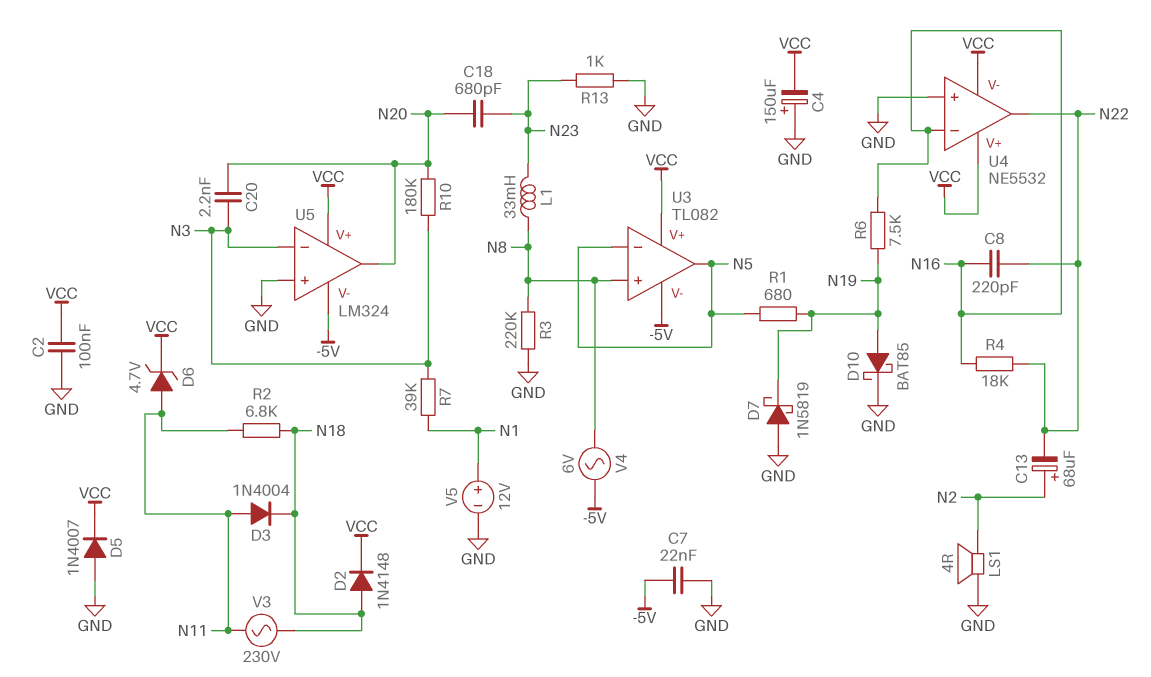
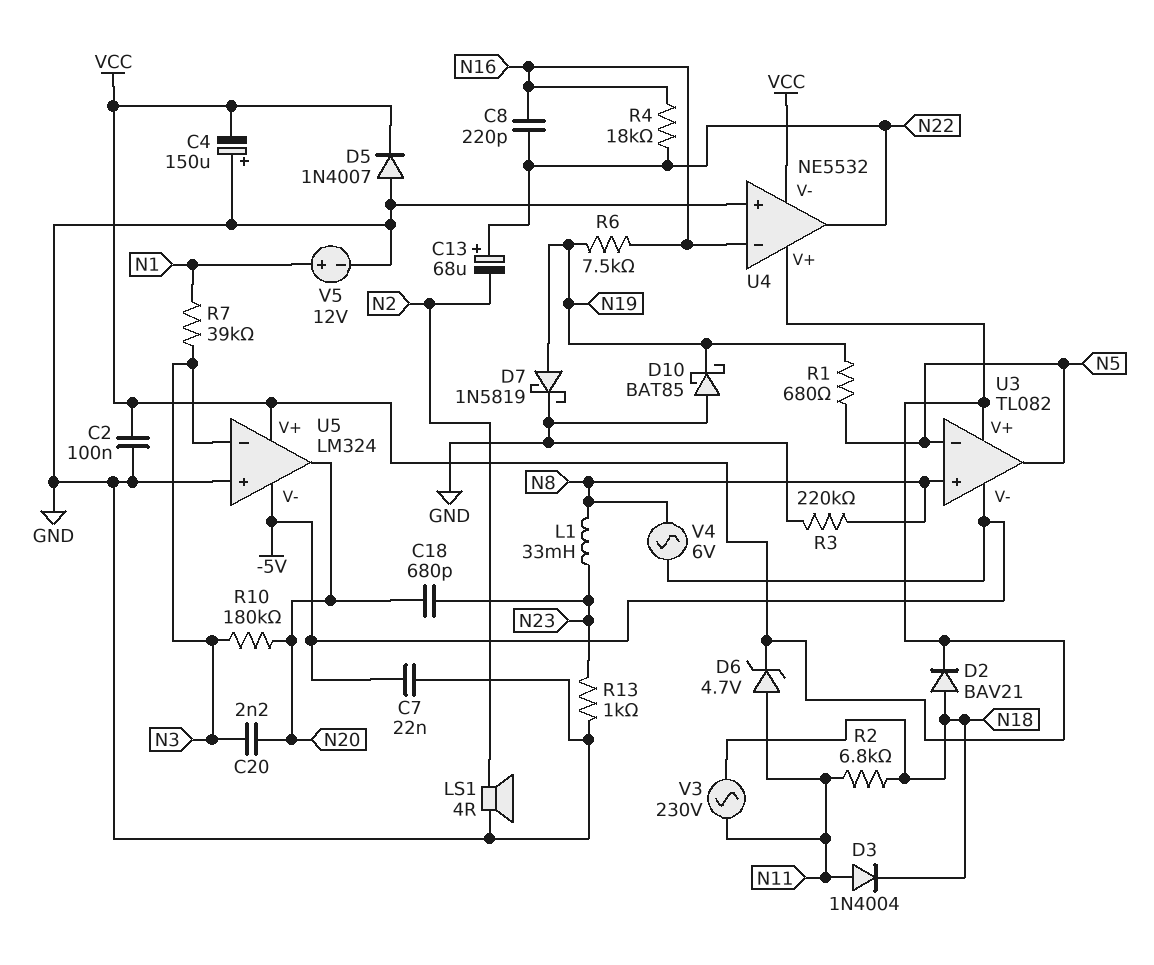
C13: 68uF (plus N2, minus N22) -> 68uF (plus N22, minus N2)
D2: diode 1N4148 (A N18, K VCC) -> diode BAV21 (A N18, K VCC)
D7: schottky 1N5819 (A GND, K N19) -> schottky 1N5819 (A N19, K GND)
D10: schottky BAT85 (A N19, K GND) -> schottky BAT85 (A GND, K N19)

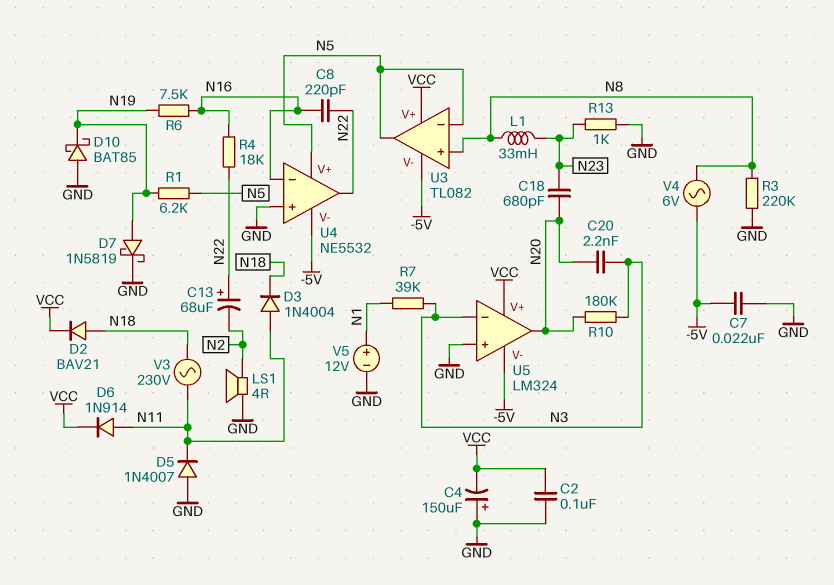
D5: diode 1N4007 (A GND, K VCC) -> diode 1N4007 (A GND, K N11)
D6: zener 4.7V (A N11, K VCC) -> diode 1N914 (A N11, K VCC)
R1: 680 (N5, N19) -> 6.2k (N5, N19)
R2: 6.8k (N11, N18) -> none
U4 pin V+: VCC -> N5
U4 pin V-: VCC -> -5V

